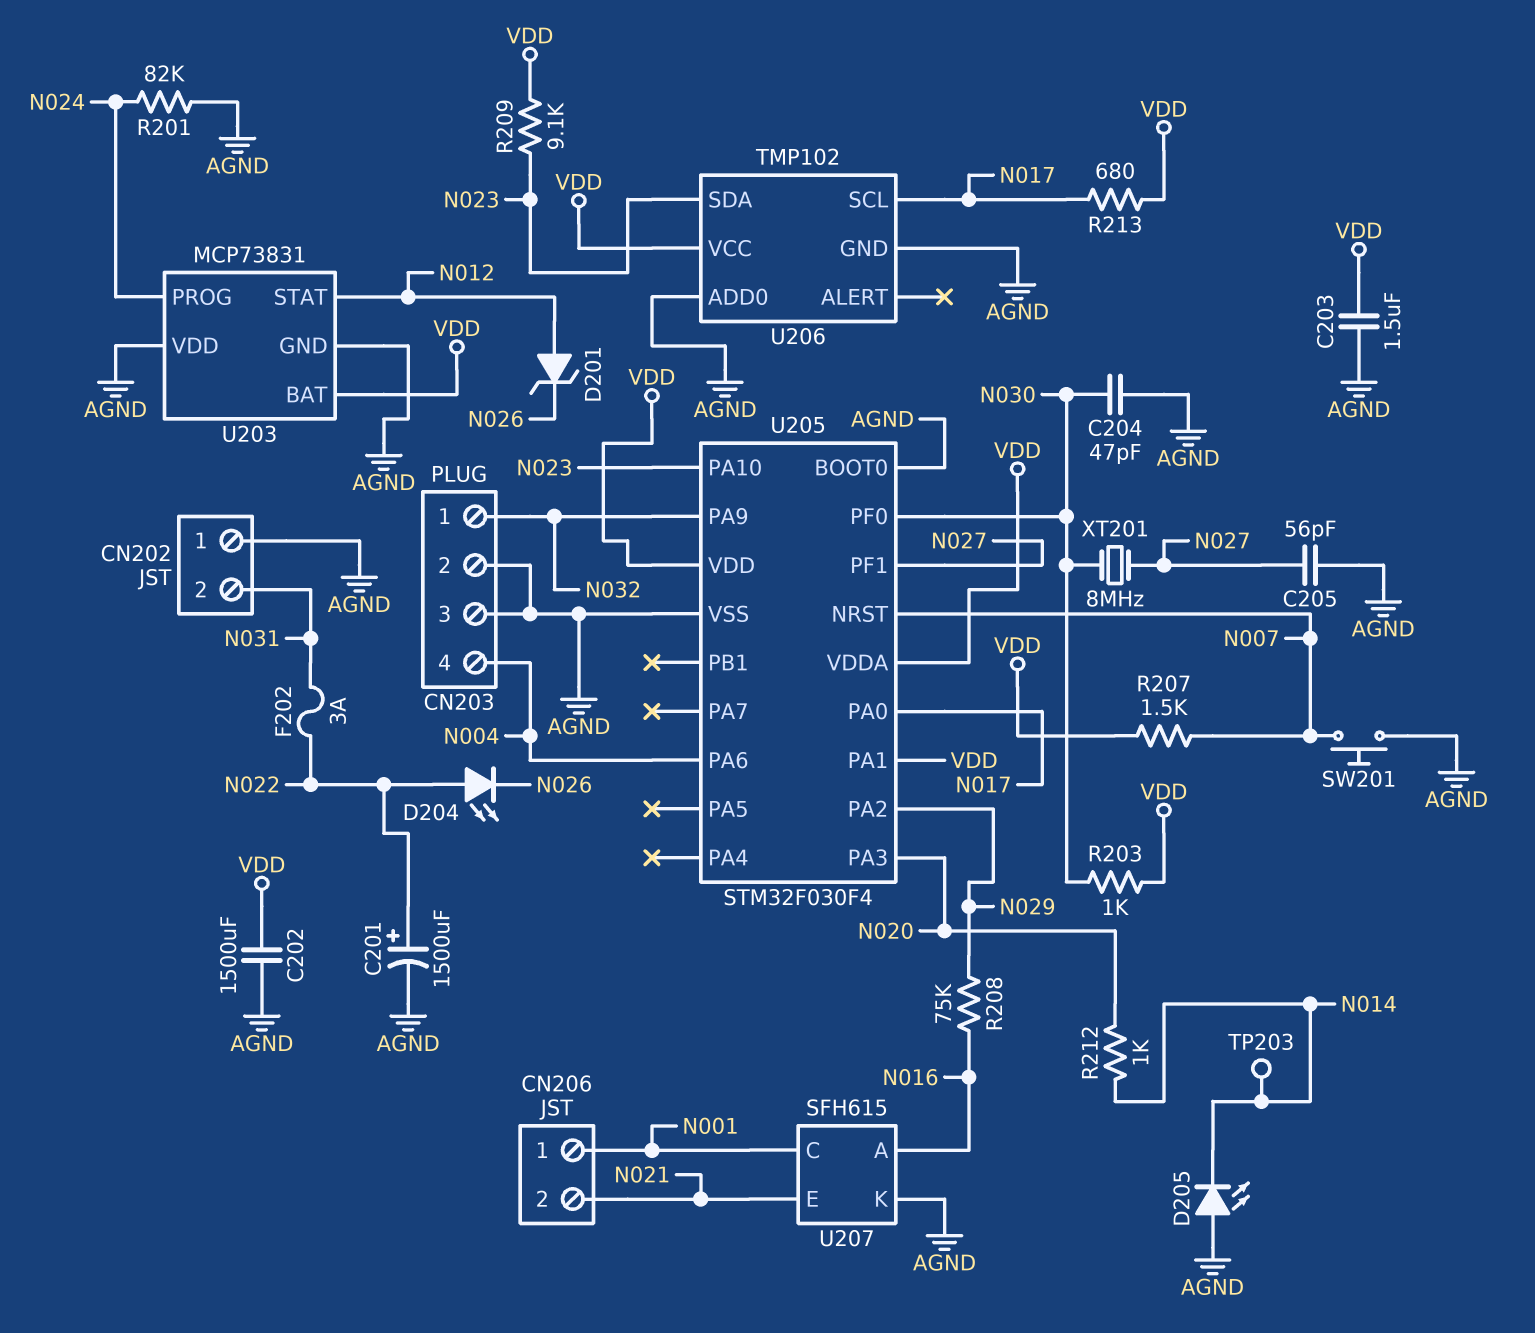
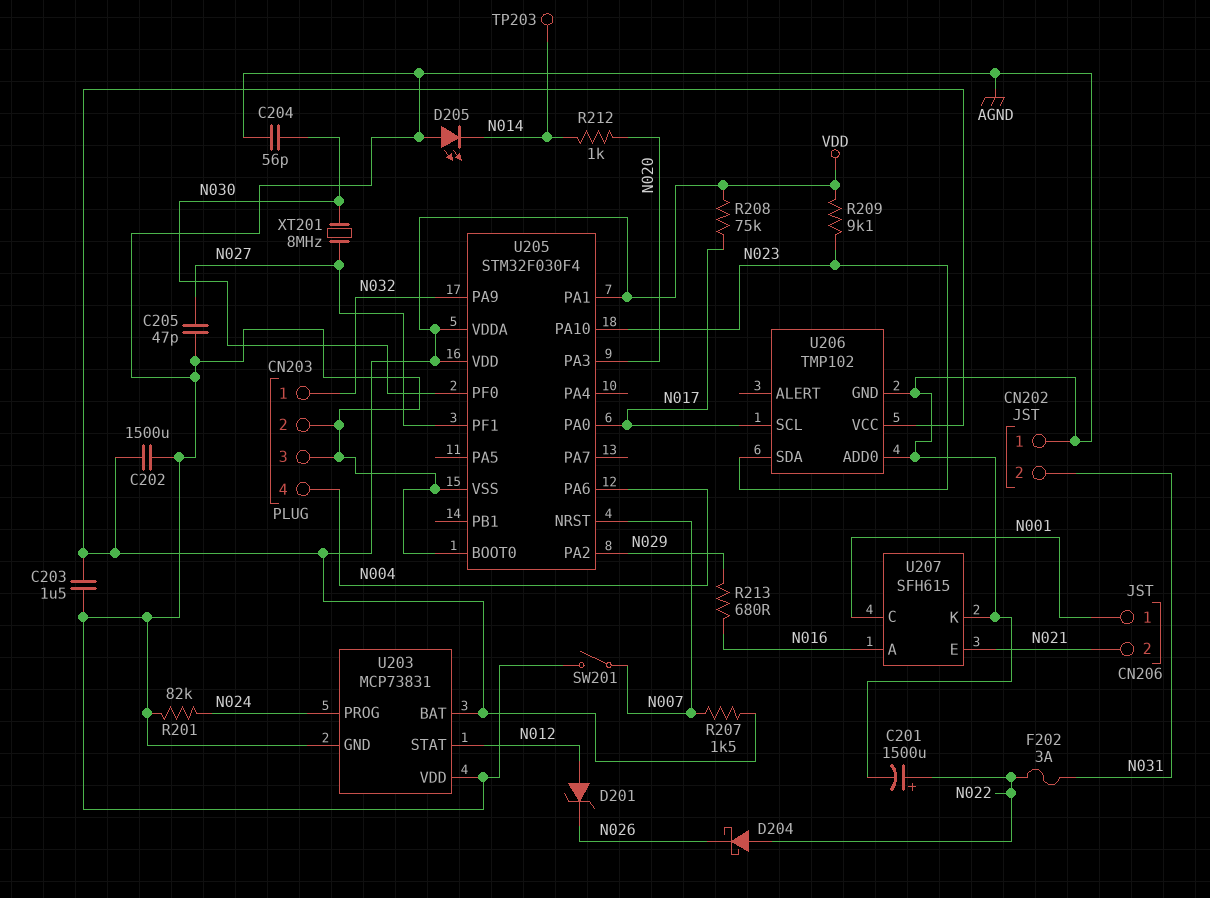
C204: 47pF (AGND, N030) -> 56pF (AGND, N030)
C205: 56pF (AGND, N027) -> 47pF (AGND, N027)
D204: LED (A N022, K N026) -> schottky (A N022, K N026)
R203: 1k (N030, VDD) -> none
R208: 75k (N016, N029) -> 75k (N017, VDD)
R213: 680 (N017, VDD) -> 680 (N016, N029)
SW201: button (AGND, N007) -> switch (AGND, N007)

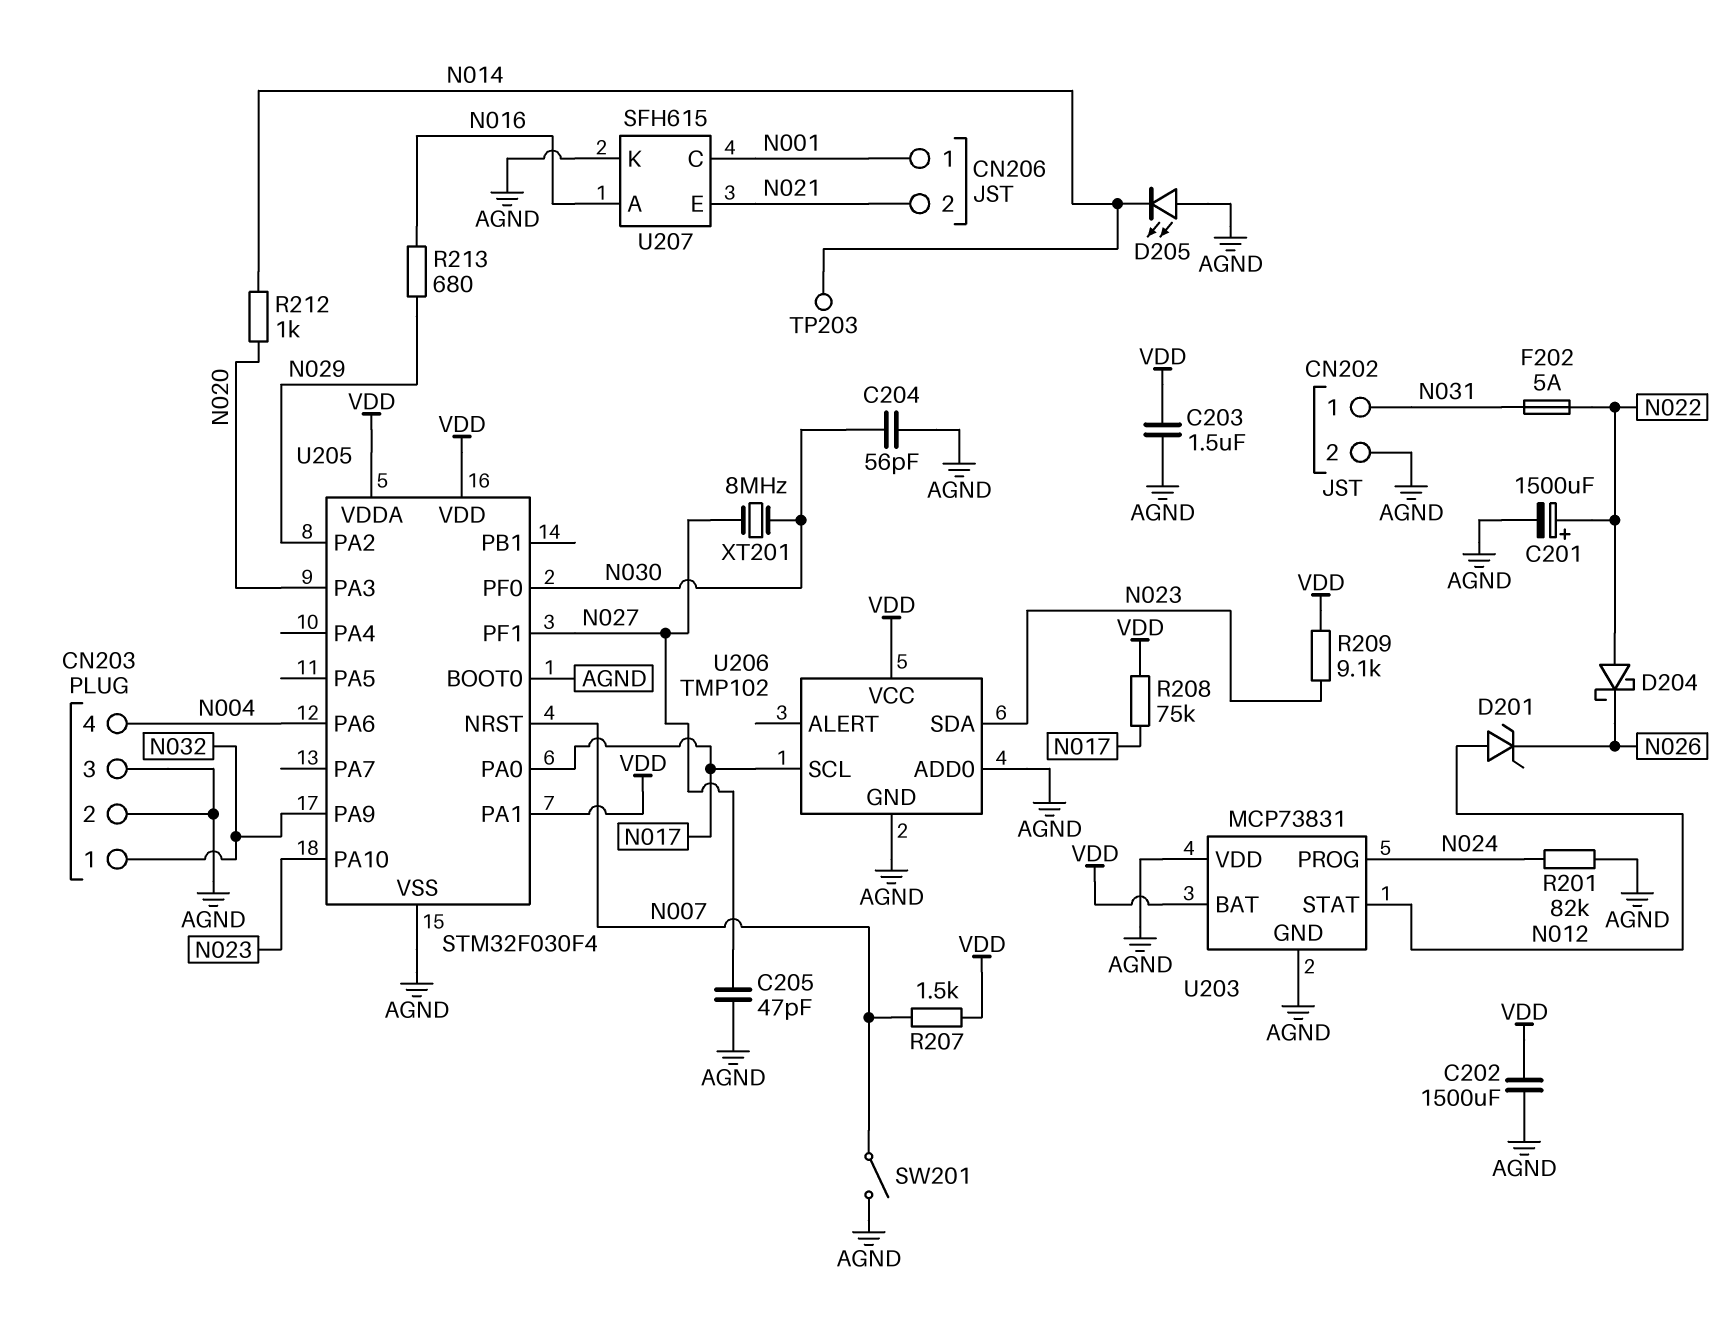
CN202 pin 1: AGND -> N031
CN202 pin 2: N031 -> AGND
F202: 3A (N022, N031) -> 5A (N022, N031)

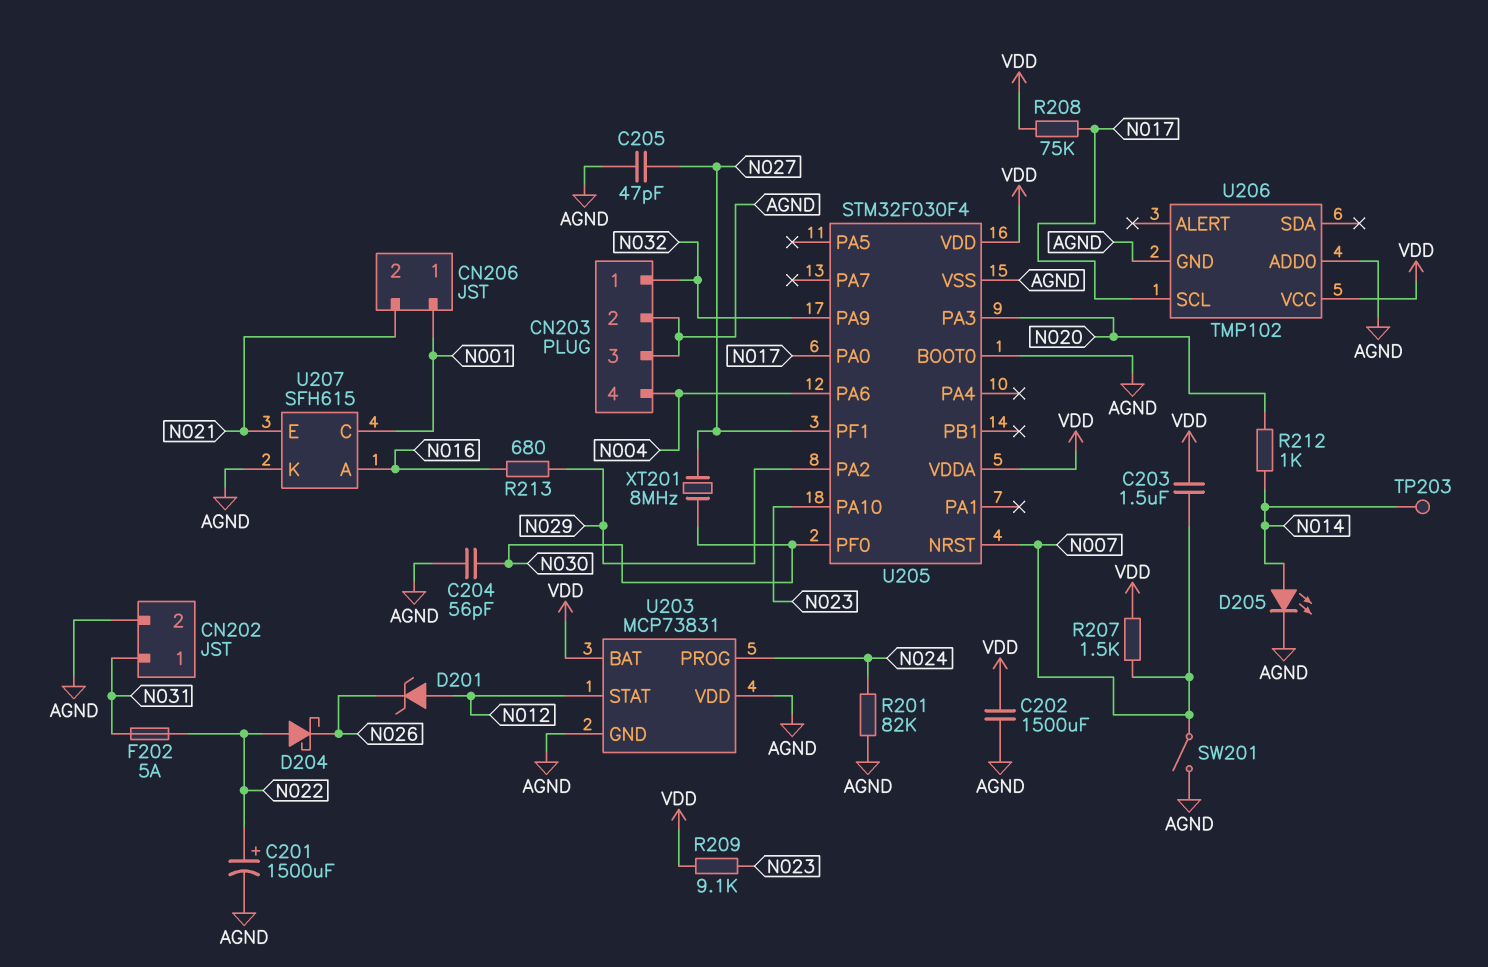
C203: 1.5uF (AGND, VDD) -> 1.5uF (N007, VDD)
D205: LED (A AGND, K N014) -> LED (A N014, K AGND)
U205 pin PA1: VDD -> none
U206 pin SDA: N023 -> none

